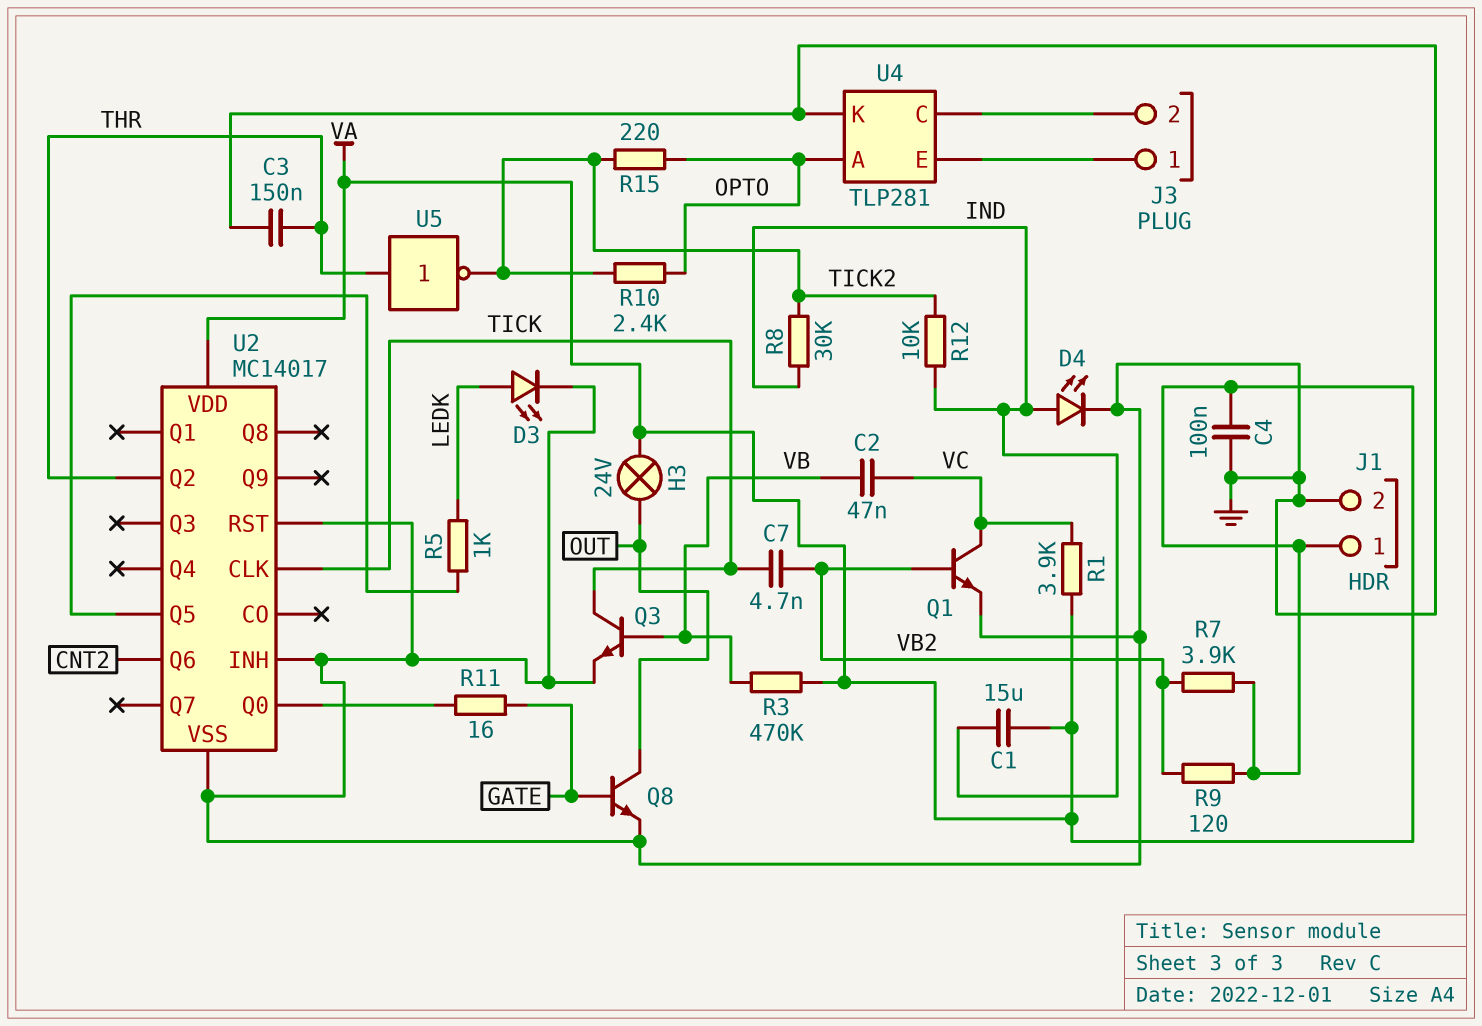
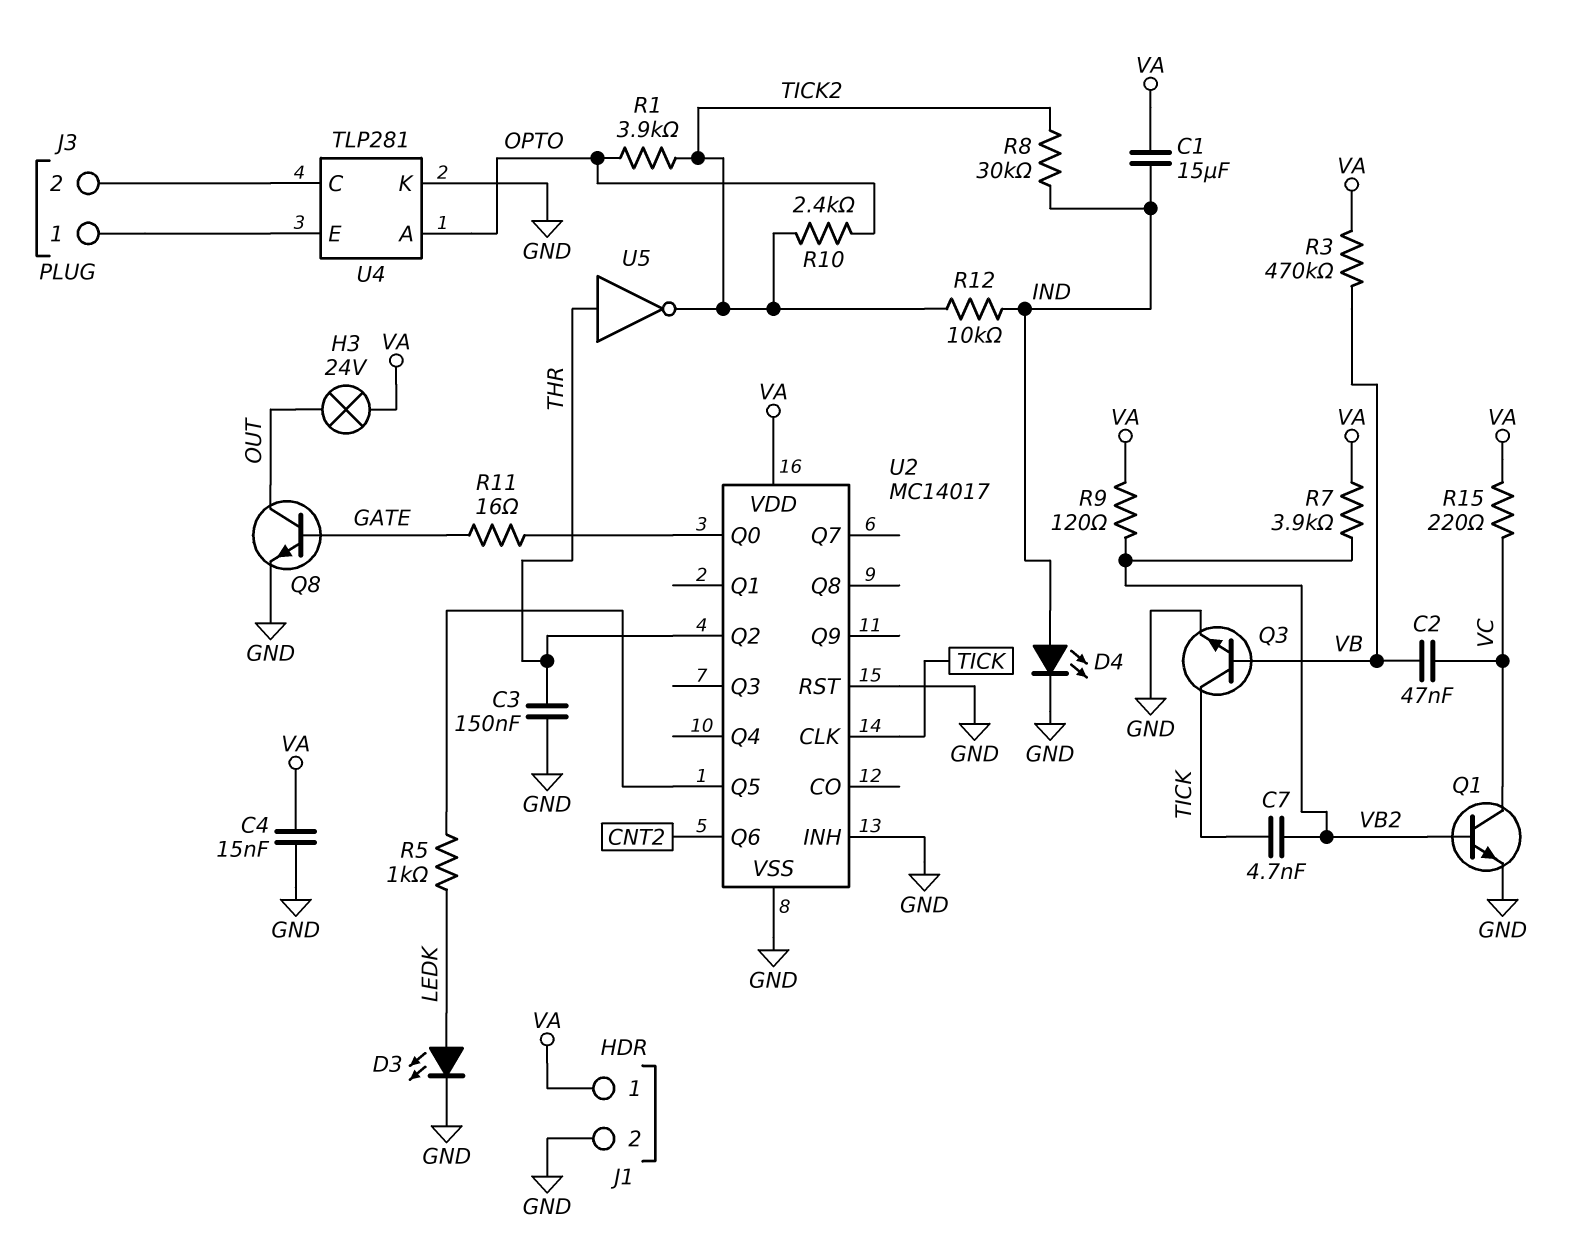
C4: 100nF (GND, VA) -> 15nF (GND, VA)
R1: 3.9k (VA, VC) -> 3.9k (OPTO, TICK2)
R15: 220 (OPTO, TICK2) -> 220 (VA, VC)

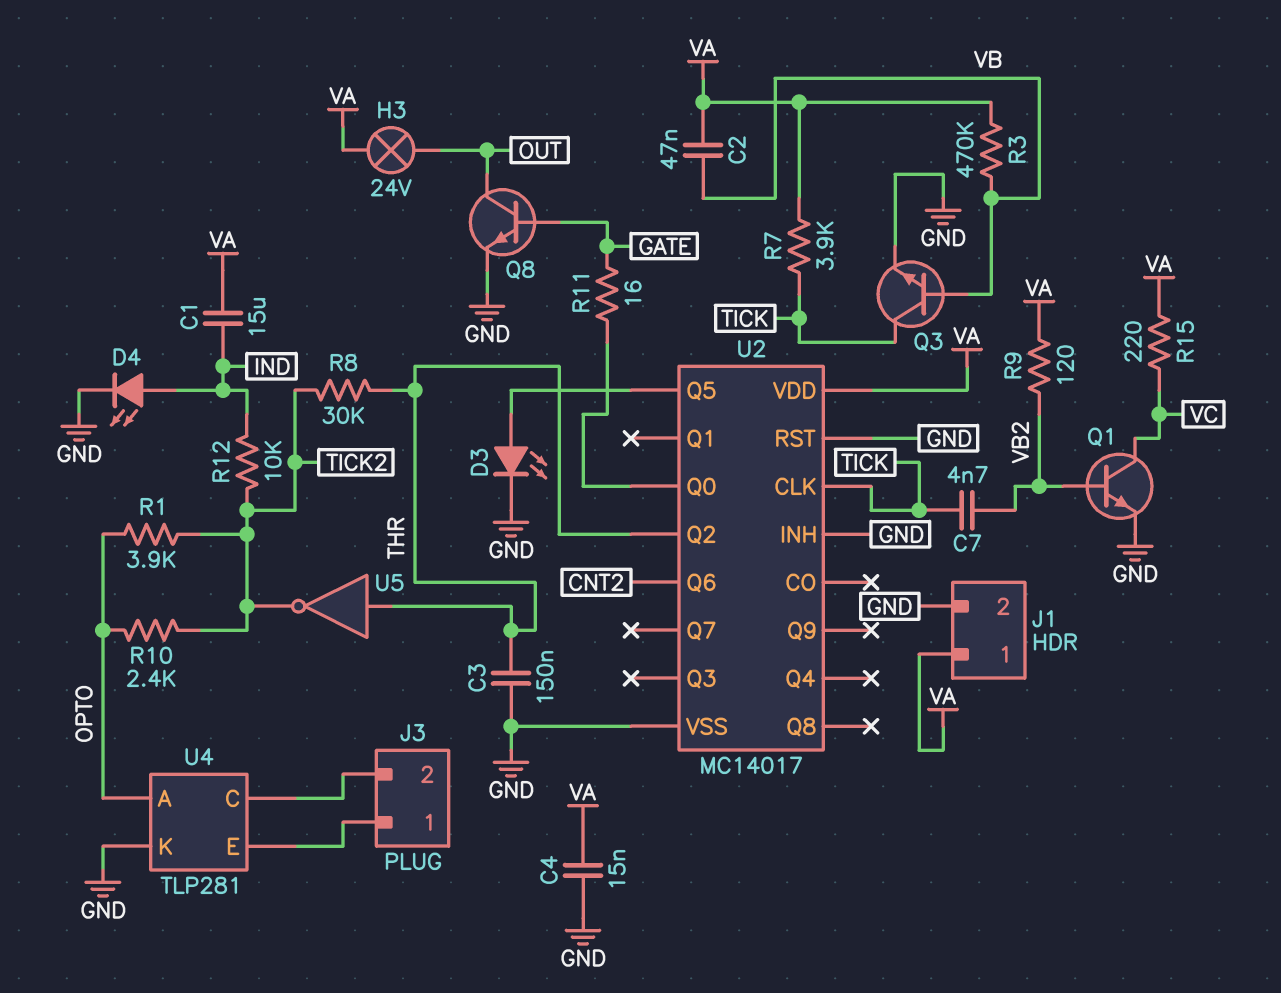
C2: 47nF (VB, VC) -> 47nF (VA, VB)
D3: LED (A LEDK, K GND) -> LED (A U2/Q5, K GND)
R5: 1k (LEDK, U2/Q5) -> none
R7: 3.9k (VA, VB2) -> 3.9k (TICK, VA)
R8: 30k (IND, TICK2) -> 30k (THR, TICK2)

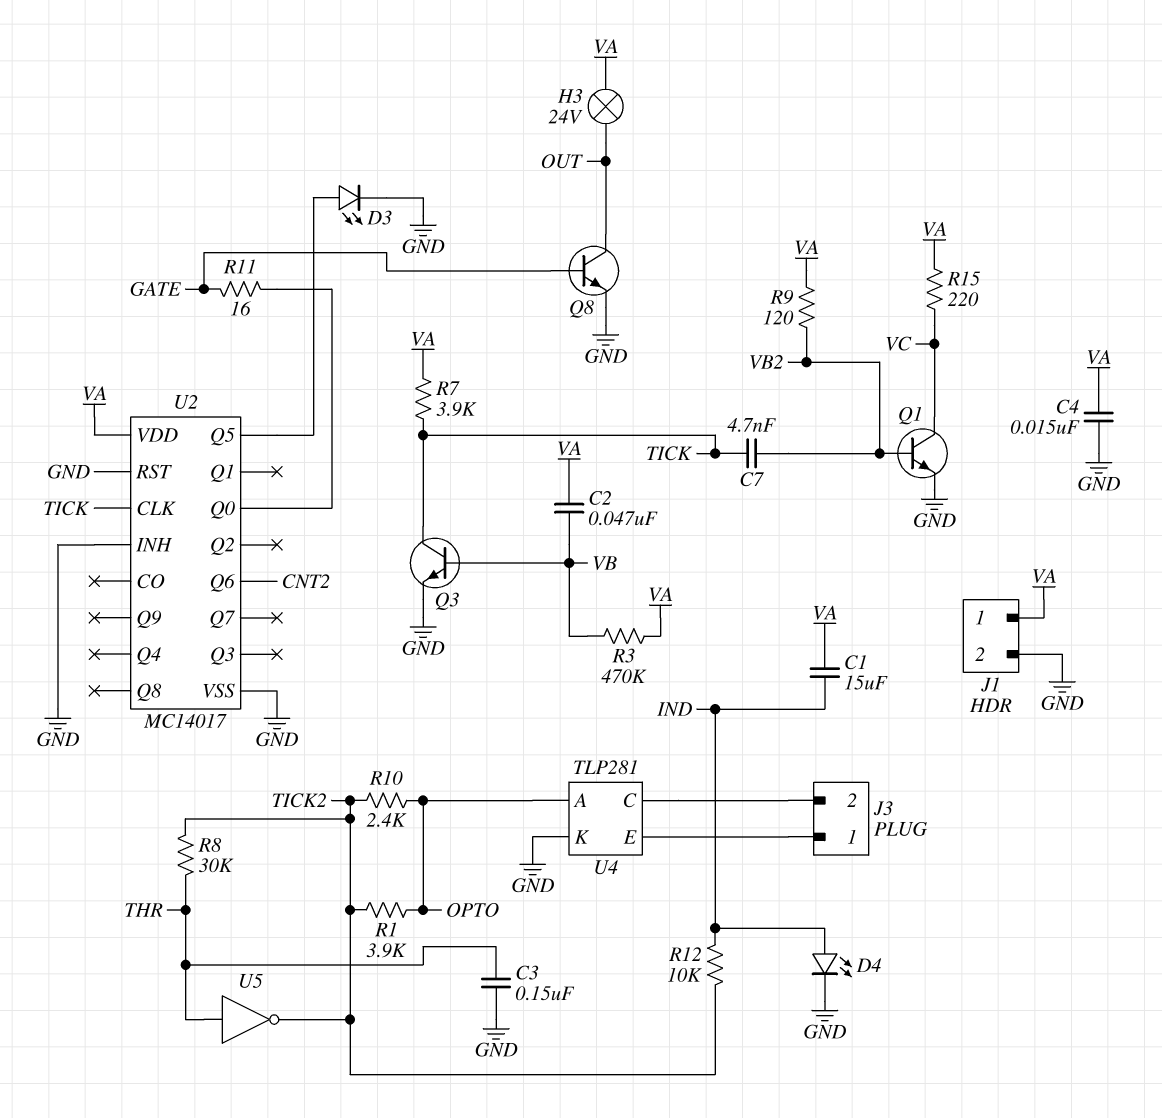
U2 pin Q2: THR -> none

